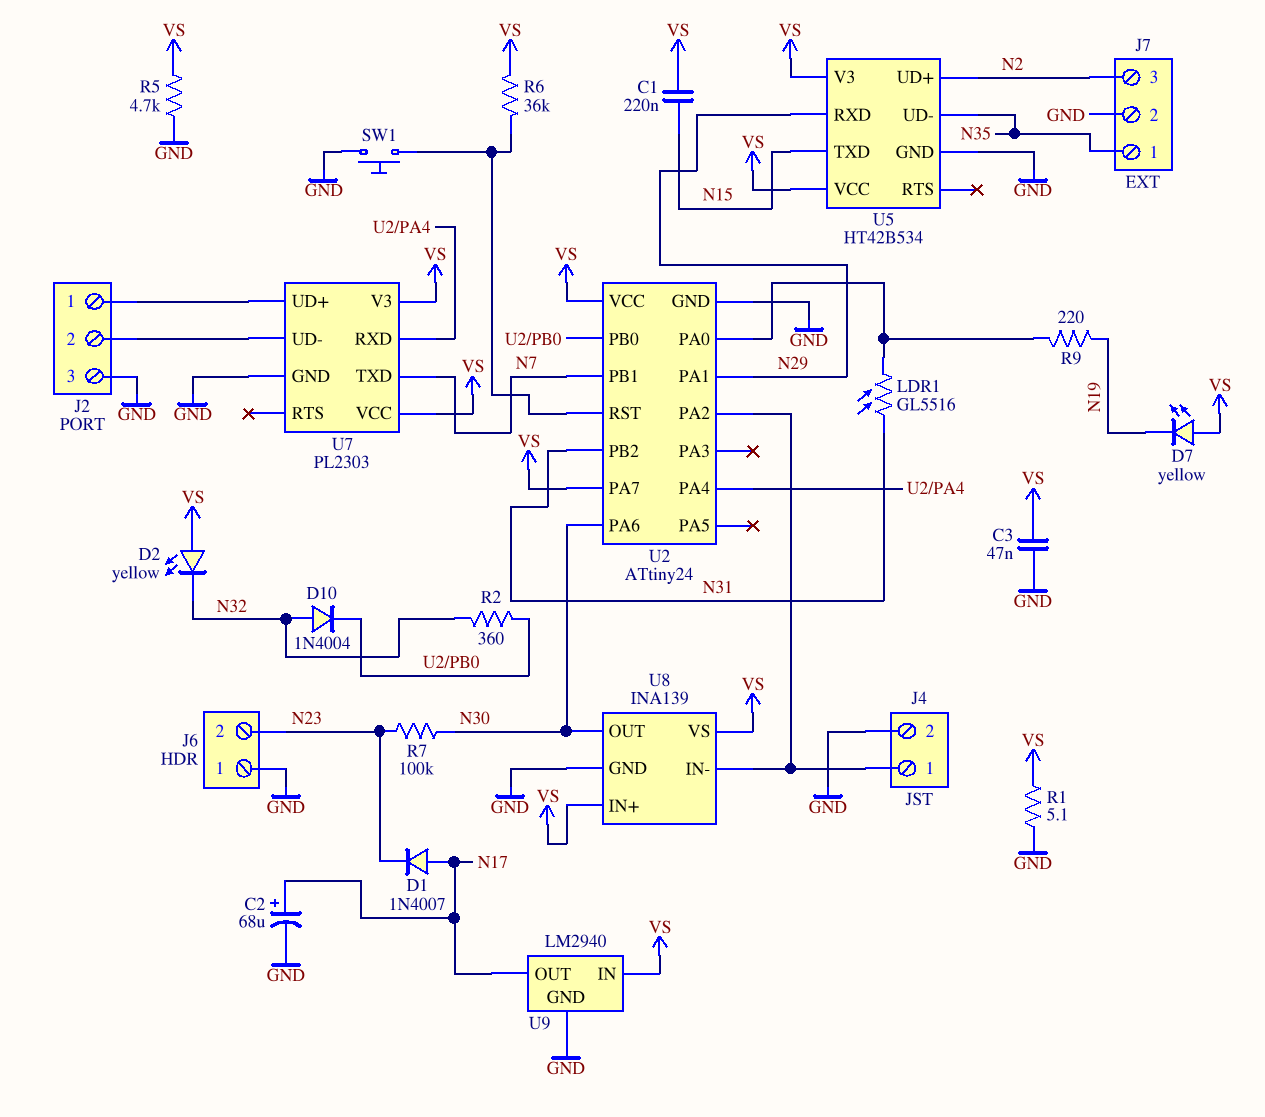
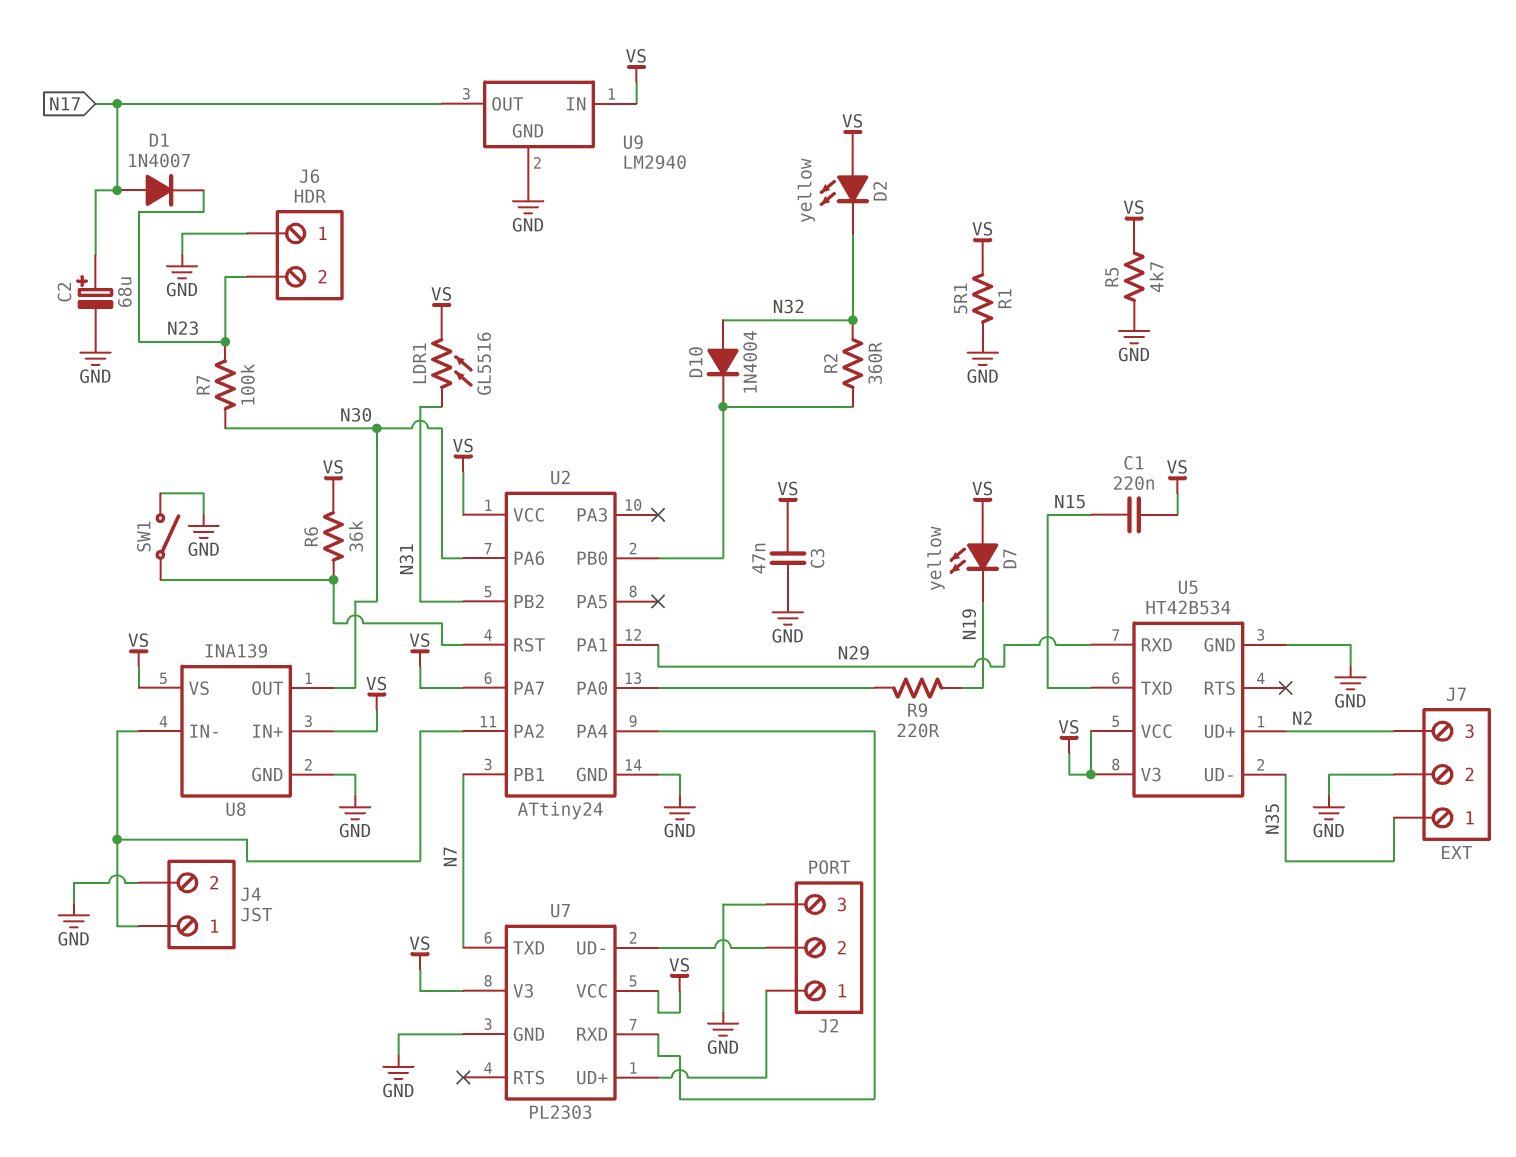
LDR1: GL5516 (N31, U2/PA0) -> GL5516 (N31, VS)
SW1: button (GND, U2/RST) -> switch (GND, U2/RST)

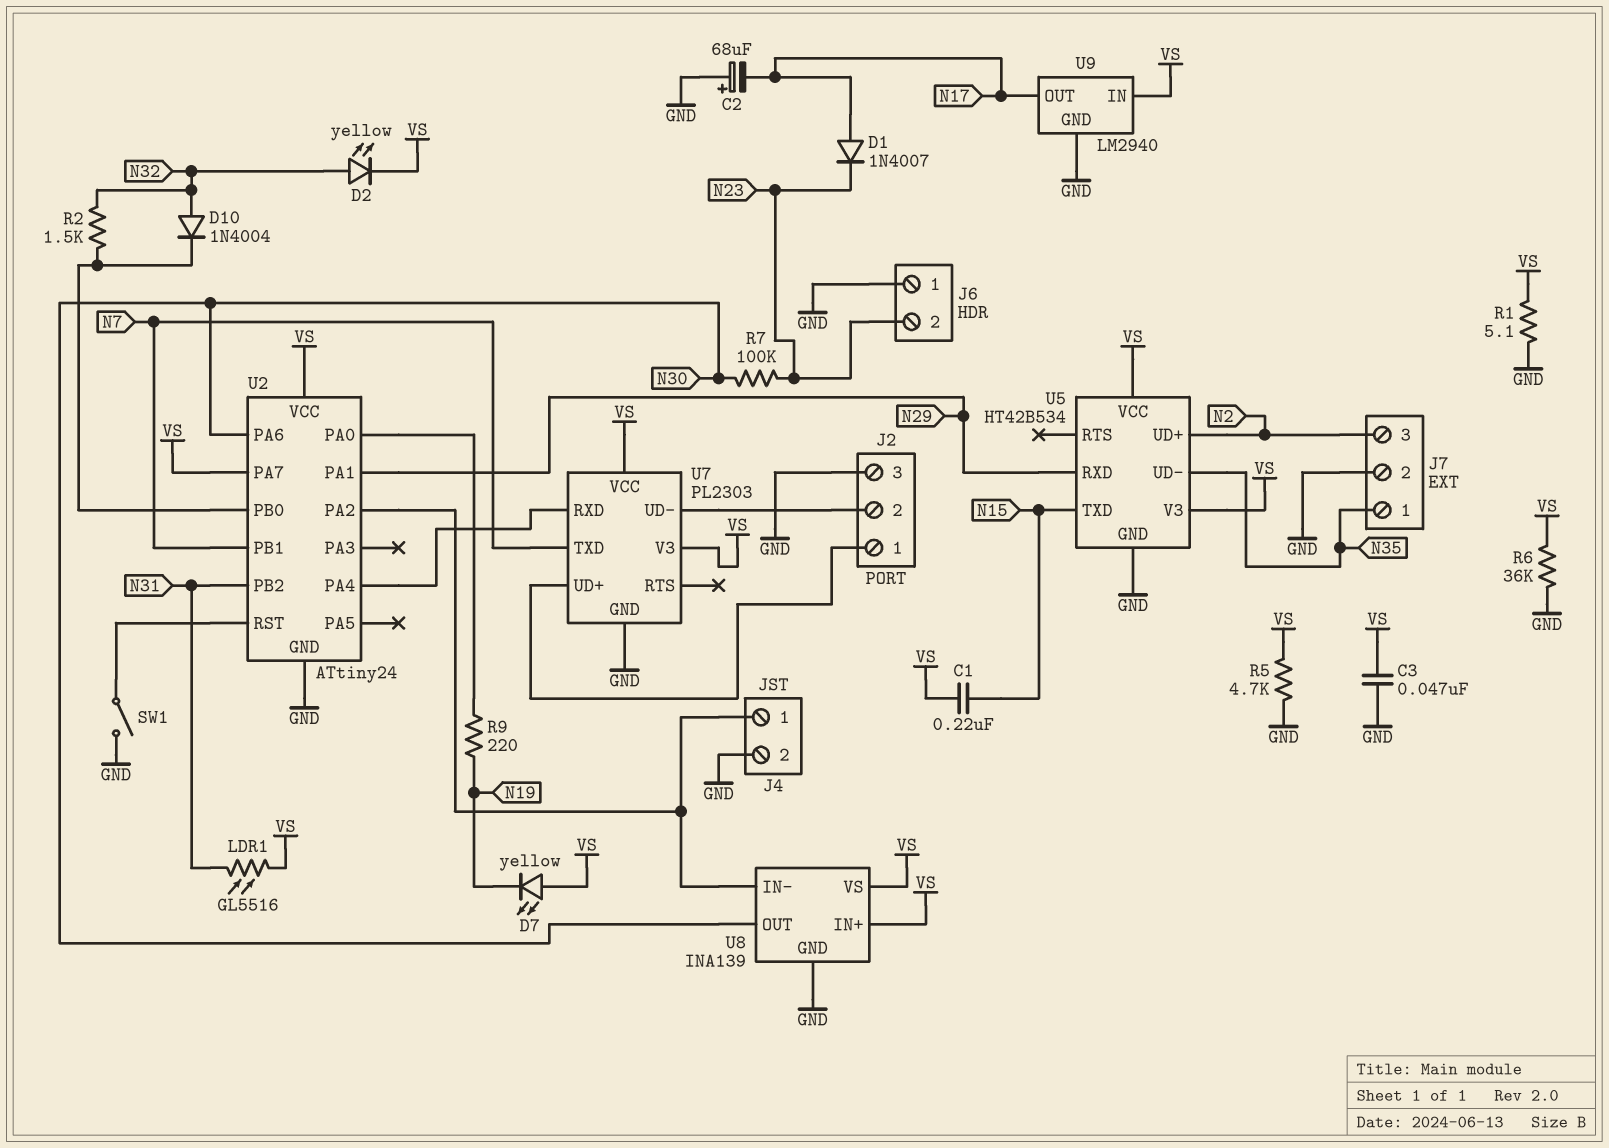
C2: 68uF (plus N17, minus GND) -> 68uF (plus GND, minus N17)
D2: LED yellow (A VS, K N32) -> LED yellow (A N32, K VS)
R2: 360 (N32, U2/PB0) -> 1.5k (N32, U2/PB0)
R6: 36k (U2/RST, VS) -> 36k (GND, VS)

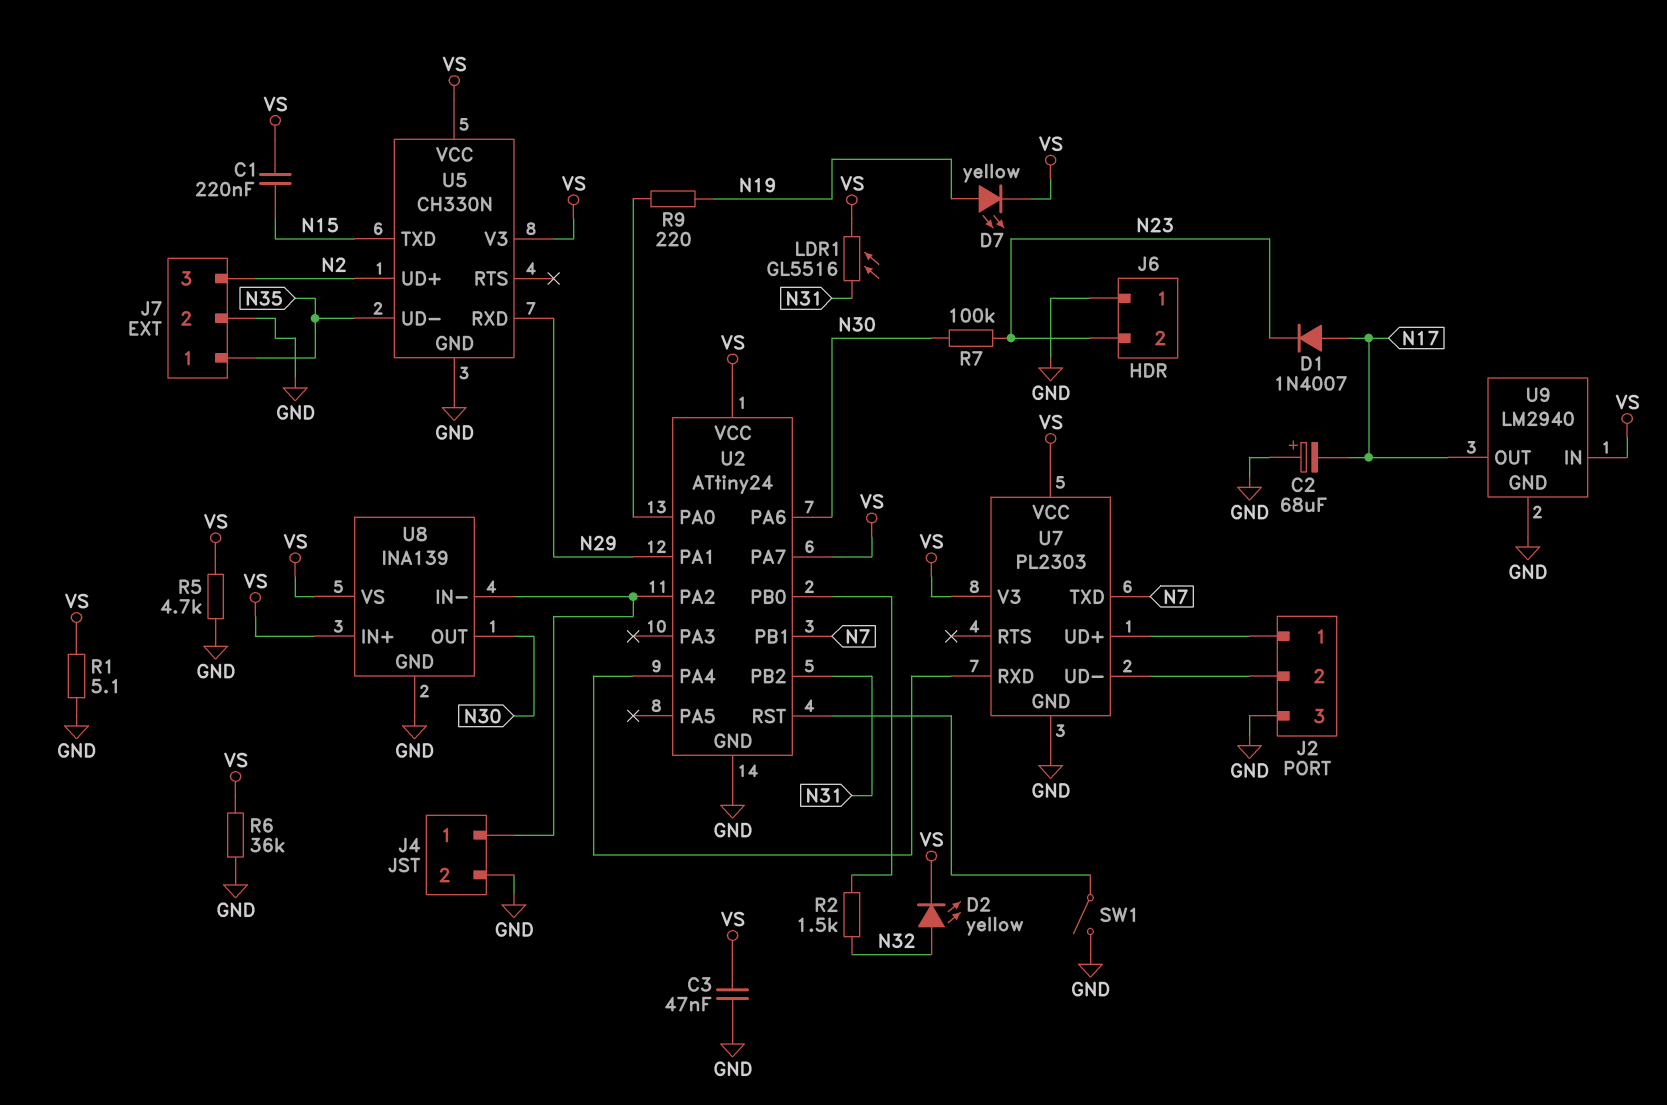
D7: LED yellow (A VS, K N19) -> LED yellow (A N19, K VS)
D10: diode 1N4004 (A N32, K U2/PB0) -> none
U5: HT42B534 -> CH330N

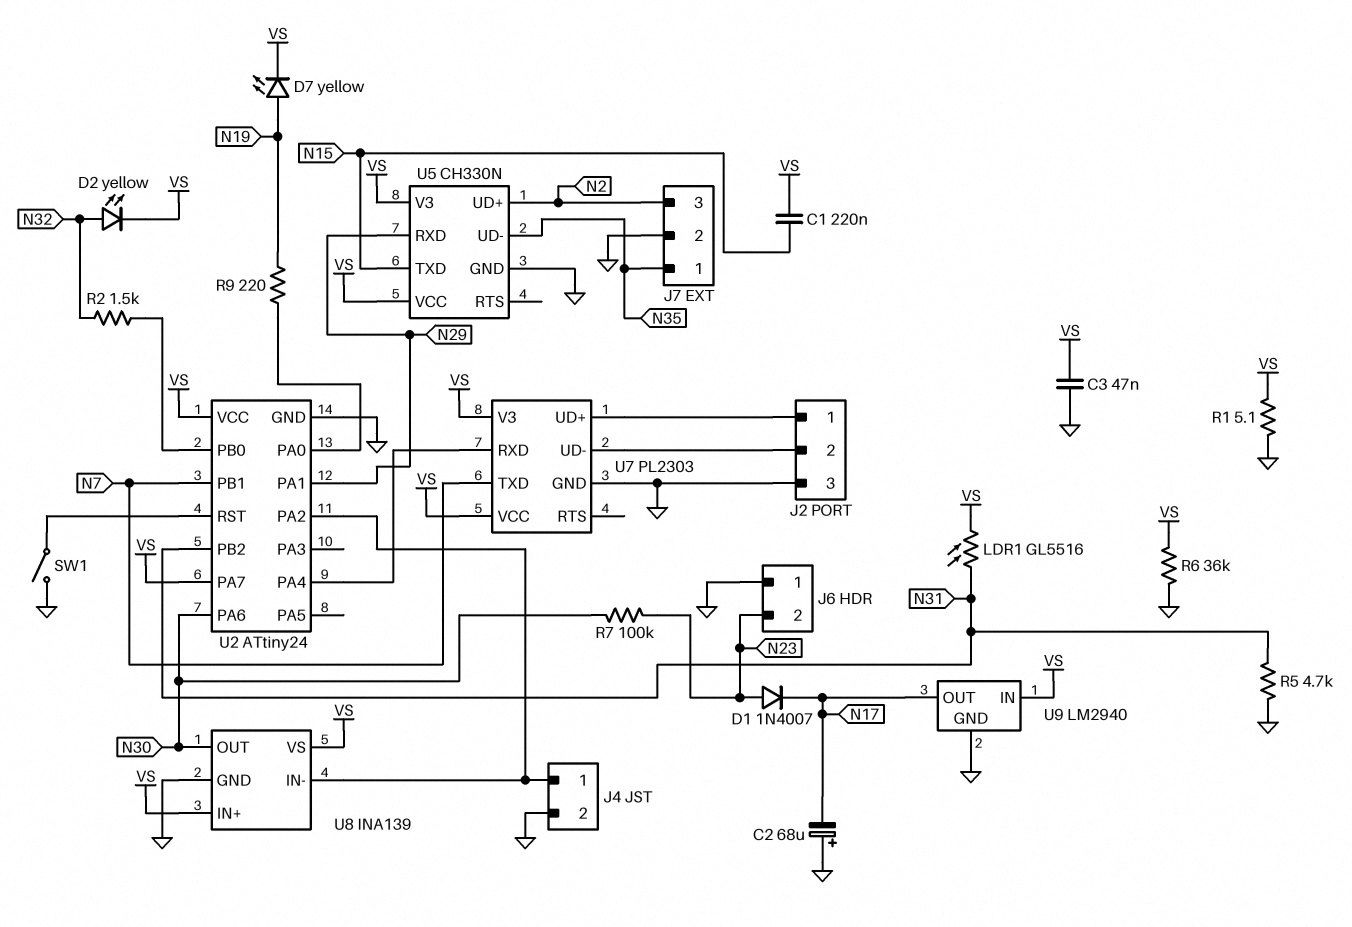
D1: diode 1N4007 (A N17, K N23) -> diode 1N4007 (A N23, K N17)
R5: 4.7k (GND, VS) -> 4.7k (GND, N31)

